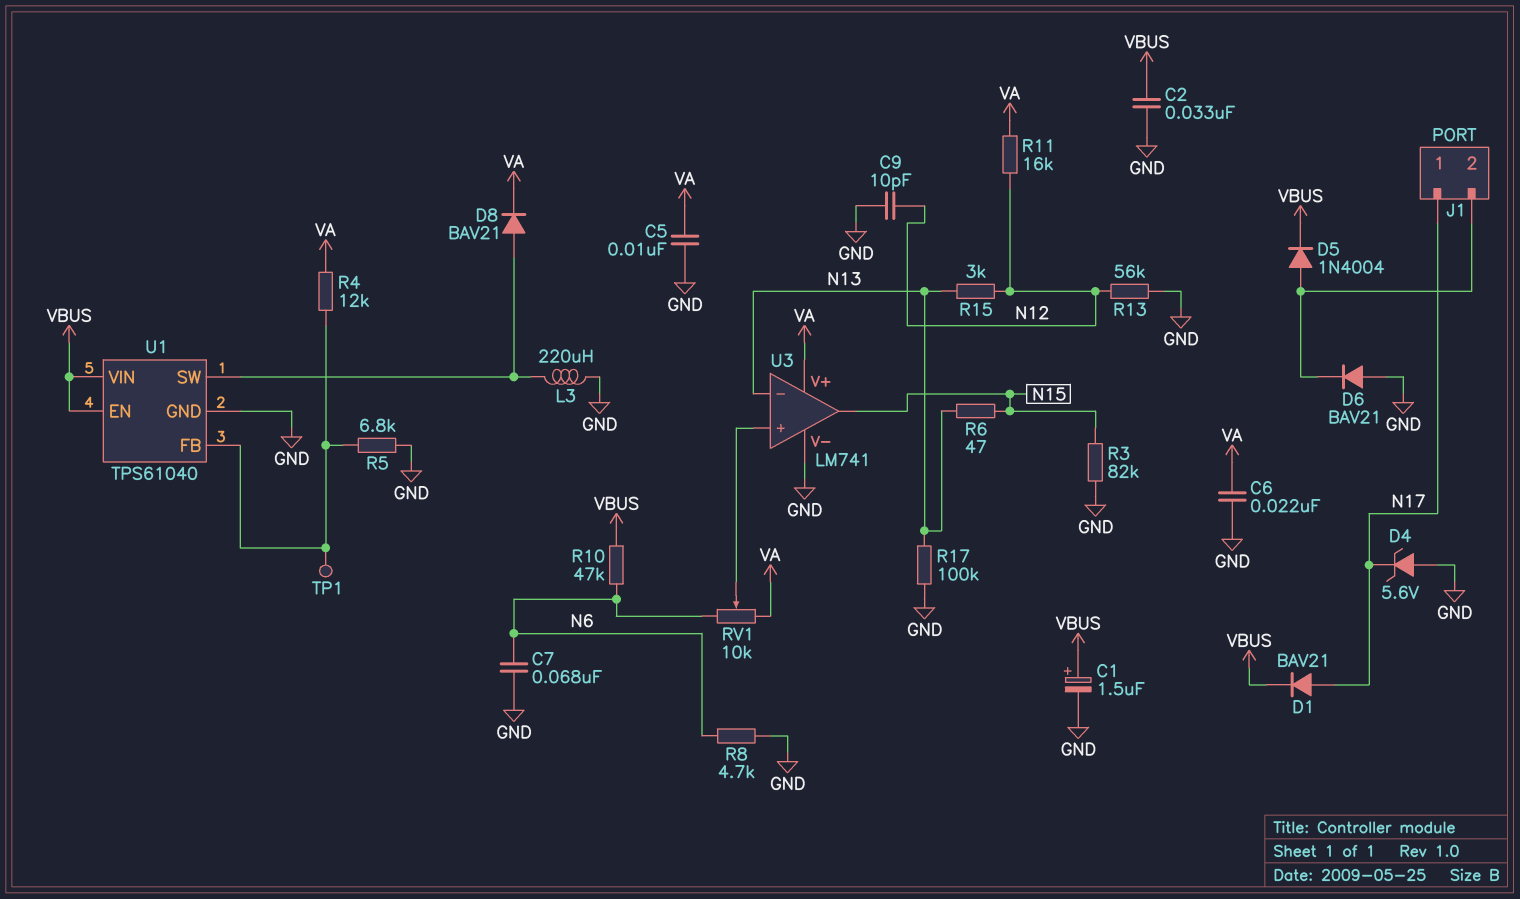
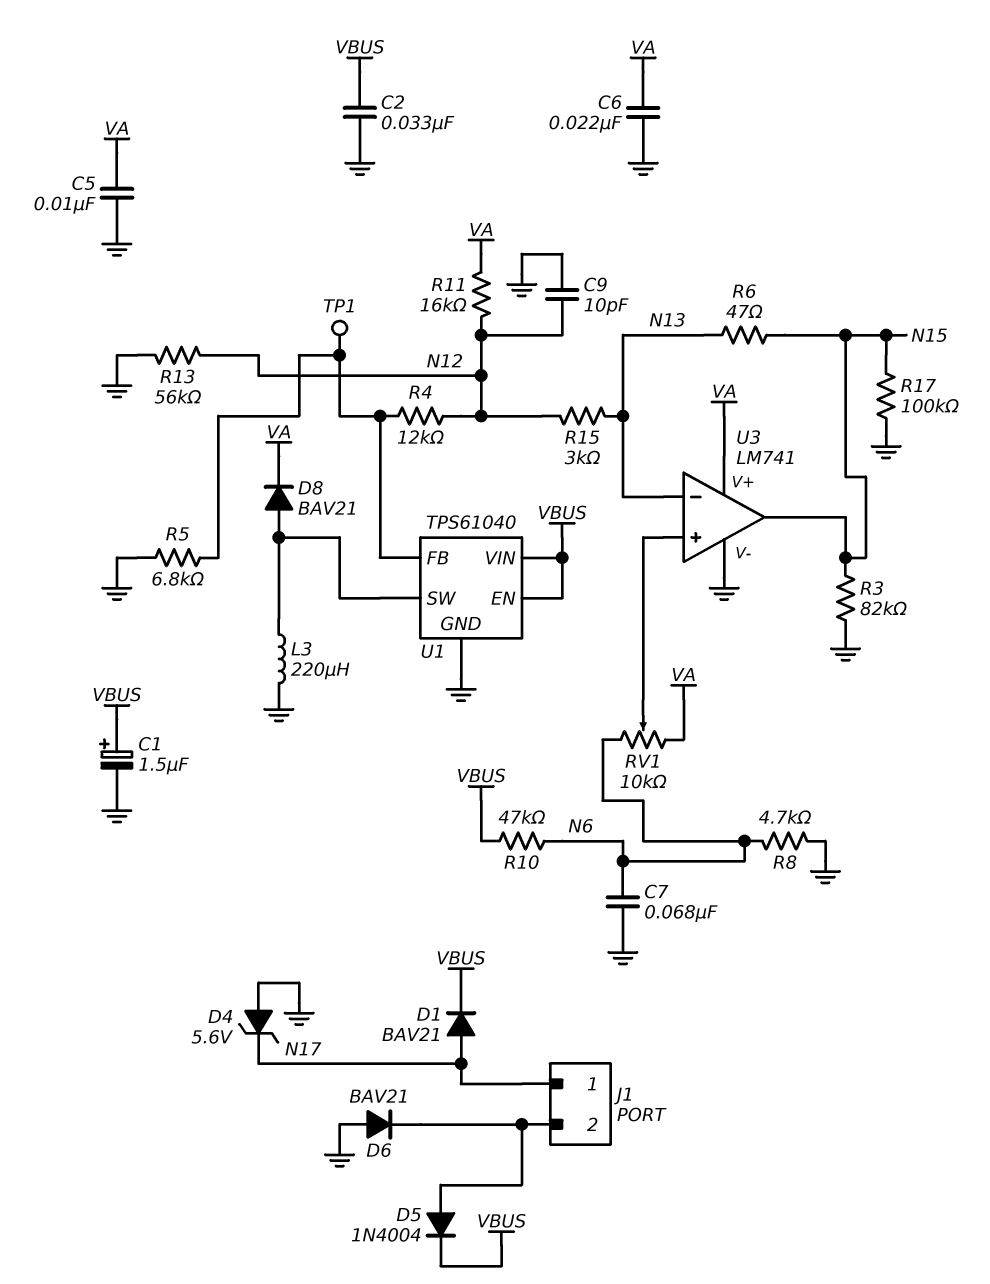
R4: 12k (U1/FB, VA) -> 12k (N12, U1/FB)
R17: 100k (GND, N13) -> 100k (GND, N15)

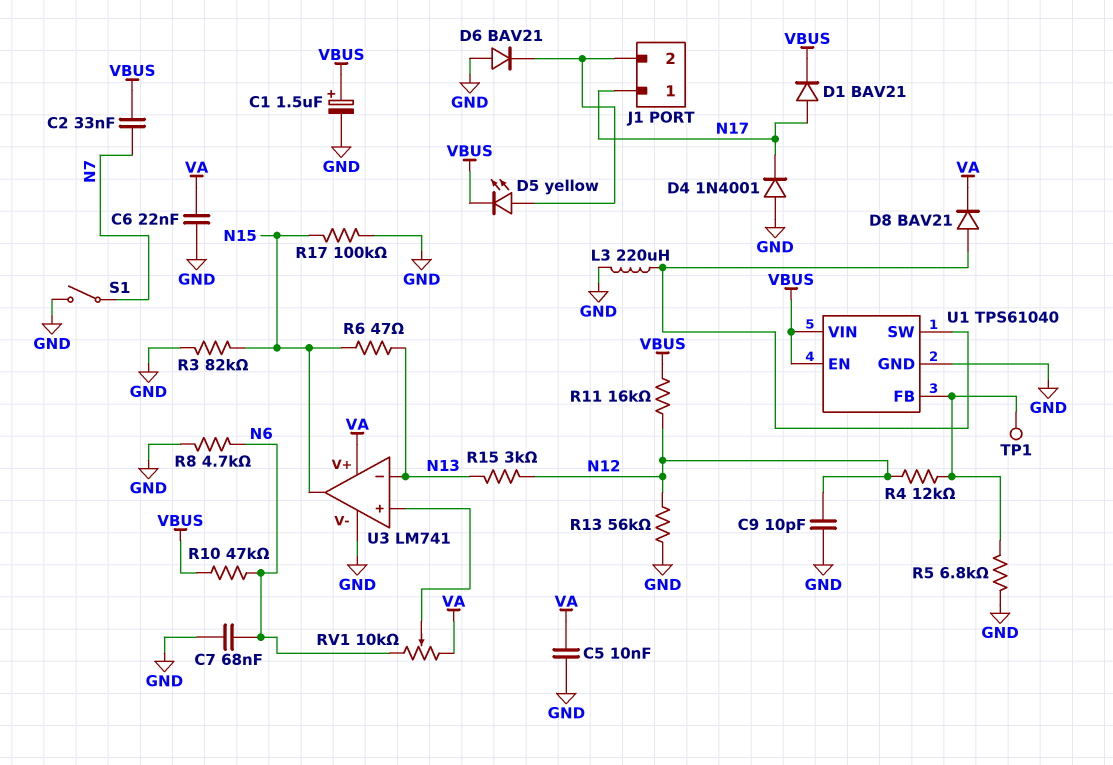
C2: 33nF (GND, VBUS) -> 33nF (N7, VBUS)
D4: zener 5.6V (A GND, K N17) -> diode 1N4001 (A GND, K N17)
D5: diode 1N4004 (A J1/2, K VBUS) -> LED yellow (A J1/2, K VBUS)
R11: 16k (N12, VA) -> 16k (N12, VBUS)
S1: none -> switch (GND, N7)

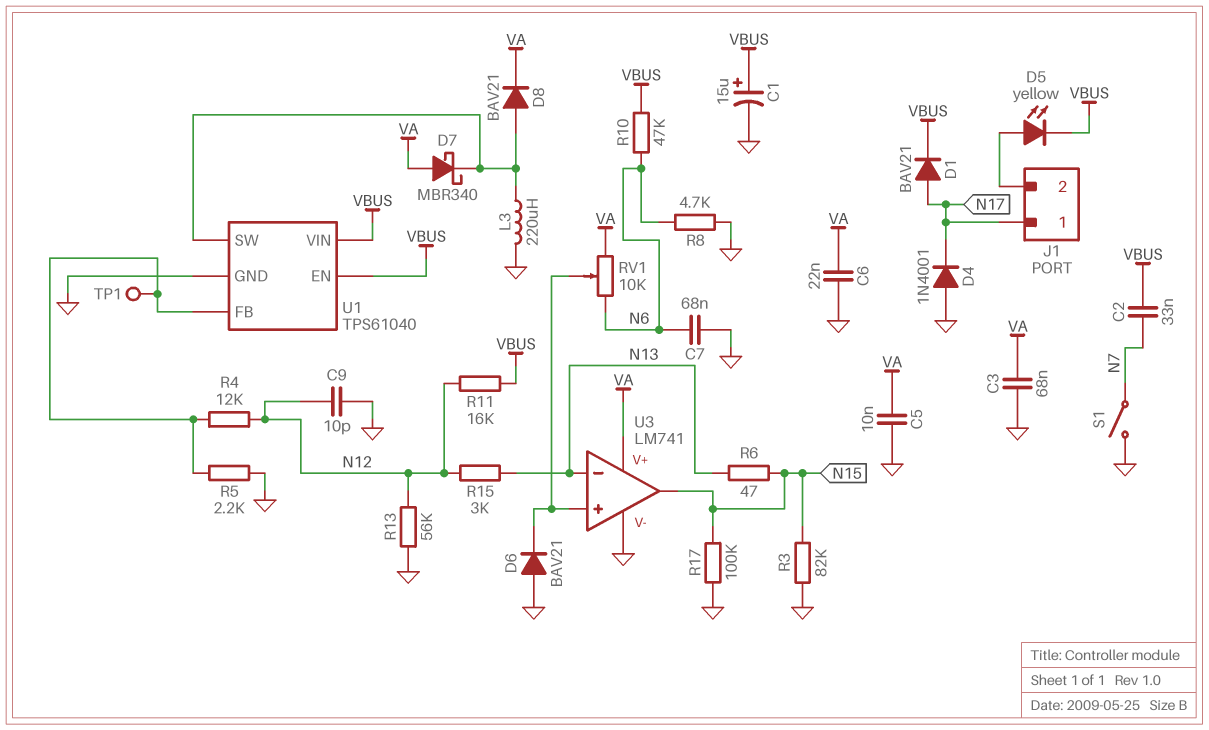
C1: 1.5uF (plus VBUS, minus GND) -> 15uF (plus VBUS, minus GND)
C3: none -> 68nF (GND, VA)
D6: diode BAV21 (A GND, K J1/2) -> diode BAV21 (A GND, K U3/in+)
D7: none -> schottky MBR340 (A VA, K U1/SW)
R5: 6.8k (GND, U1/FB) -> 2.2k (GND, U1/FB)

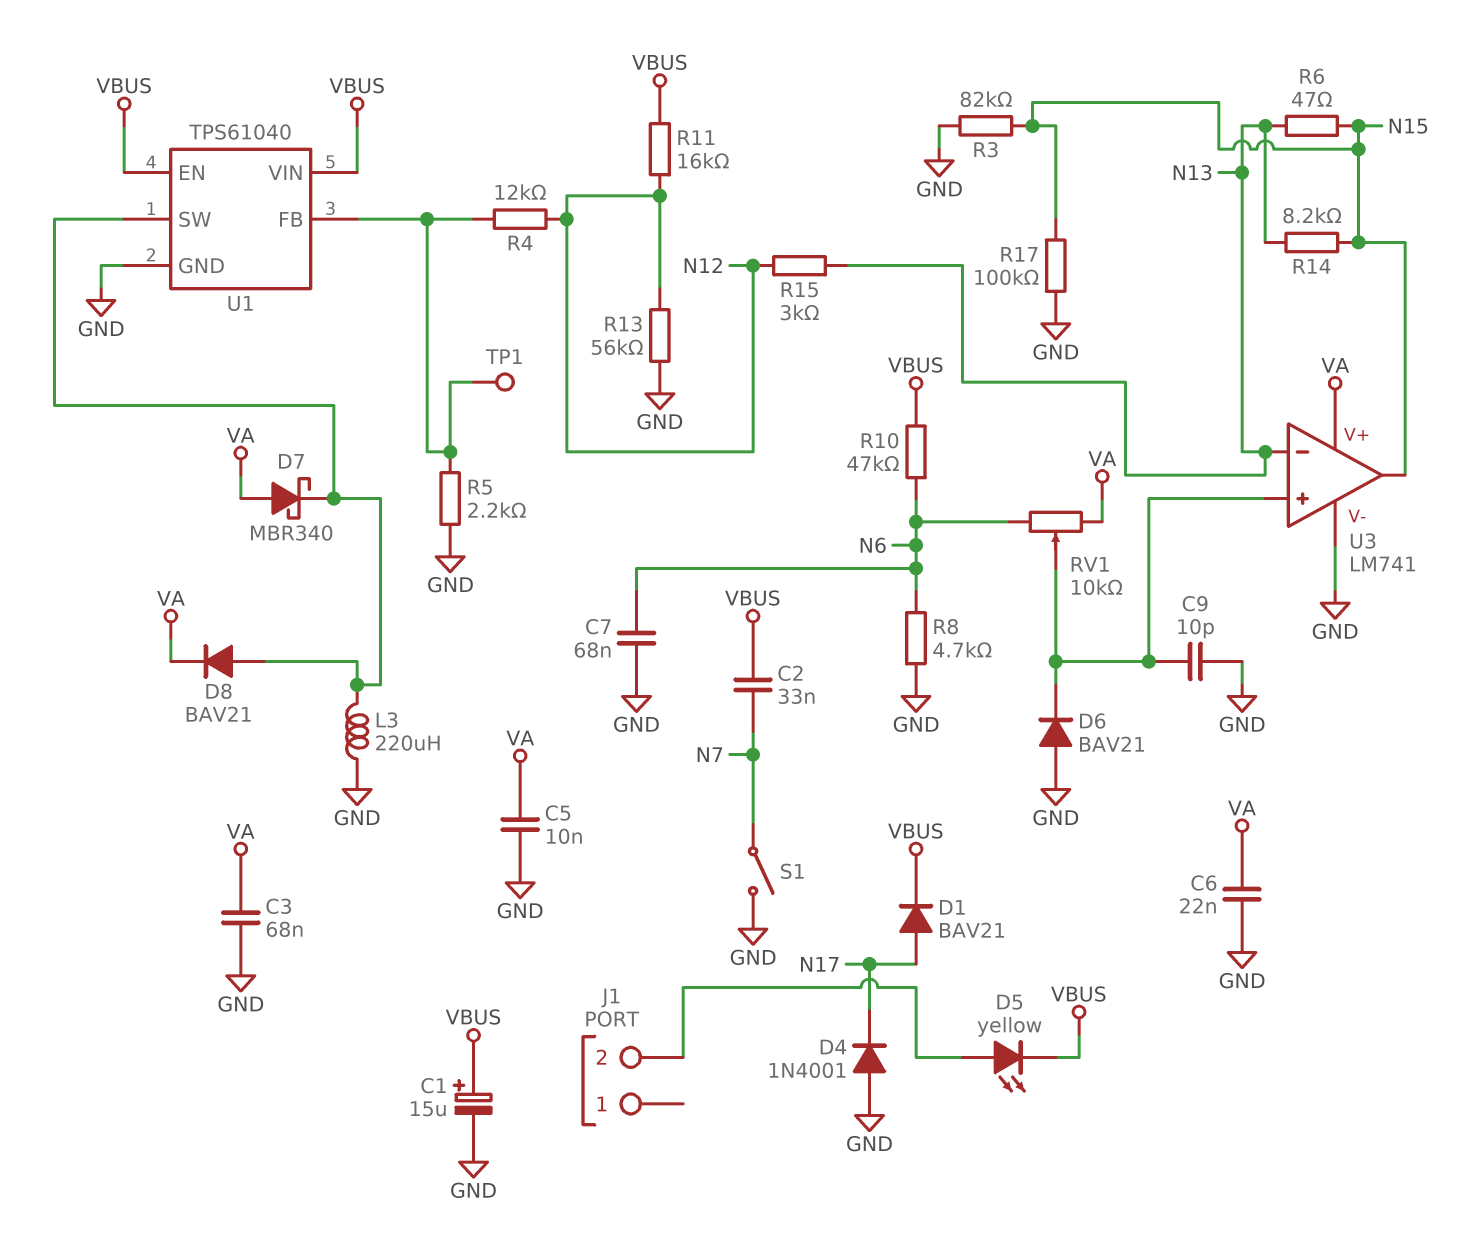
C9: 10pF (GND, N12) -> 10pF (GND, U3/in+)
J1 pin 1: N17 -> none
R14: none -> 8.2k (N13, N15)

